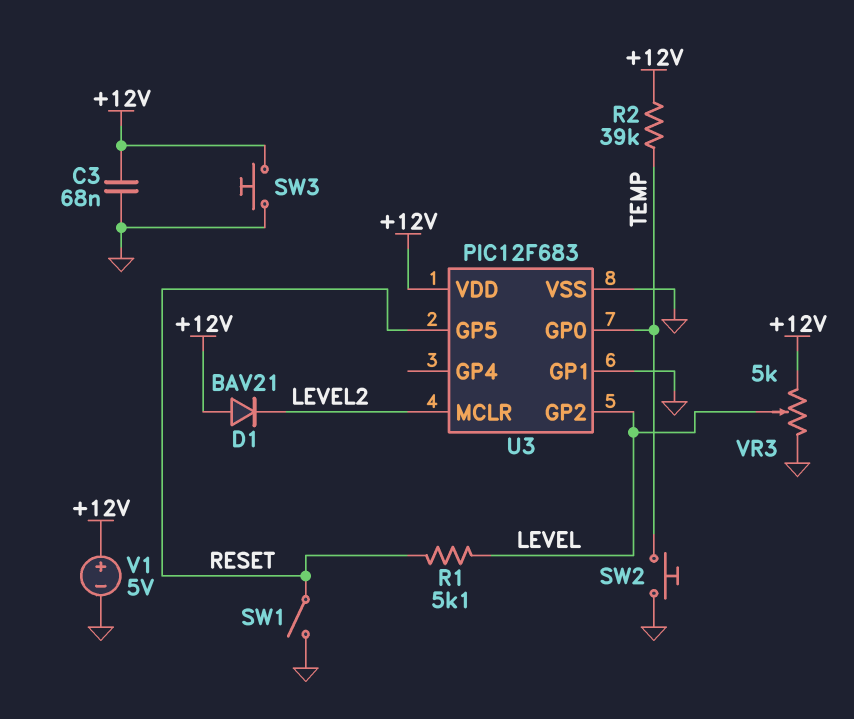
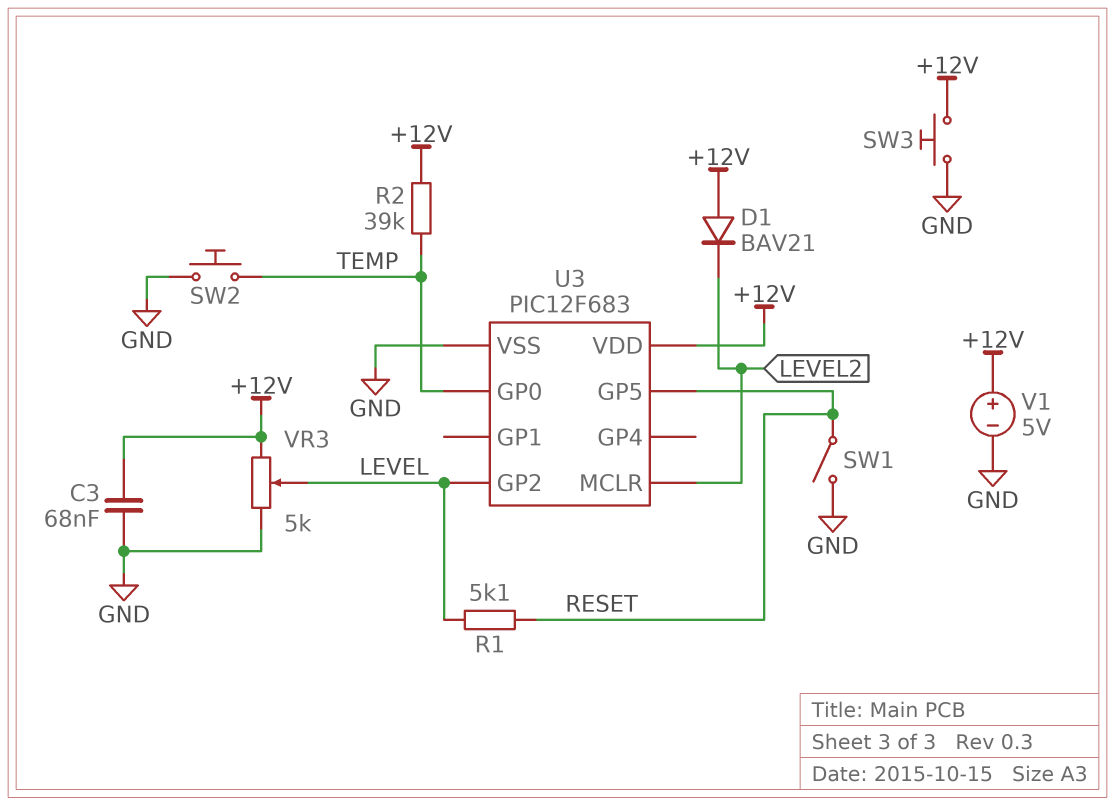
U3 pin GP1: GND -> none

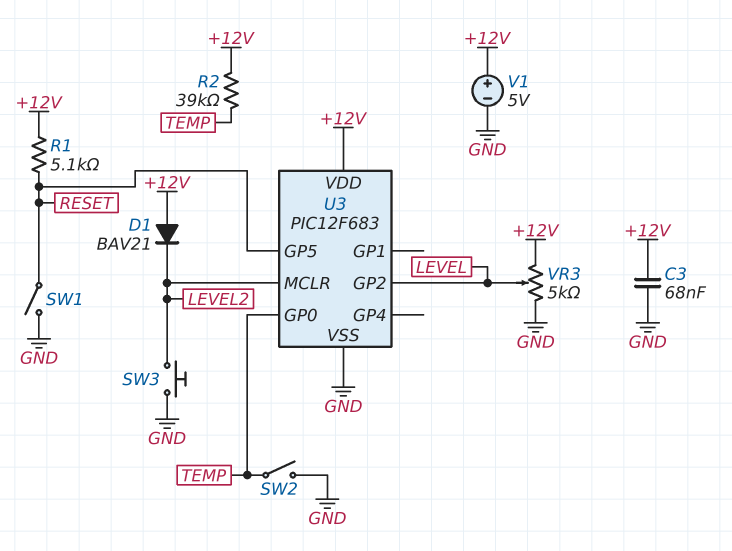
R1: 5.1k (LEVEL, RESET) -> 5.1k (+12V, RESET)
SW2: button (GND, TEMP) -> switch (GND, TEMP)
SW3: button (+12V, GND) -> button (GND, LEVEL2)

